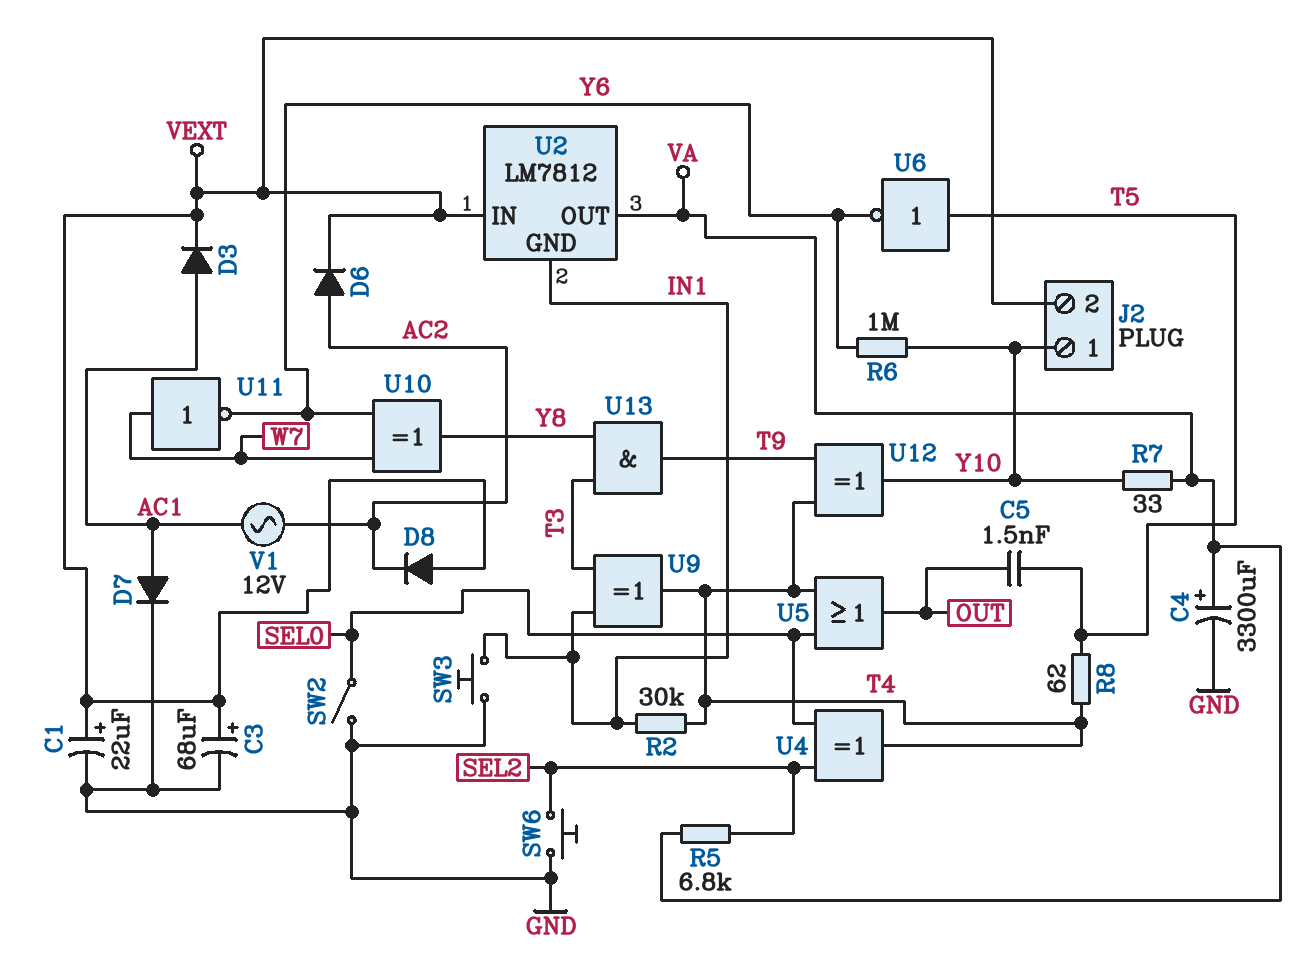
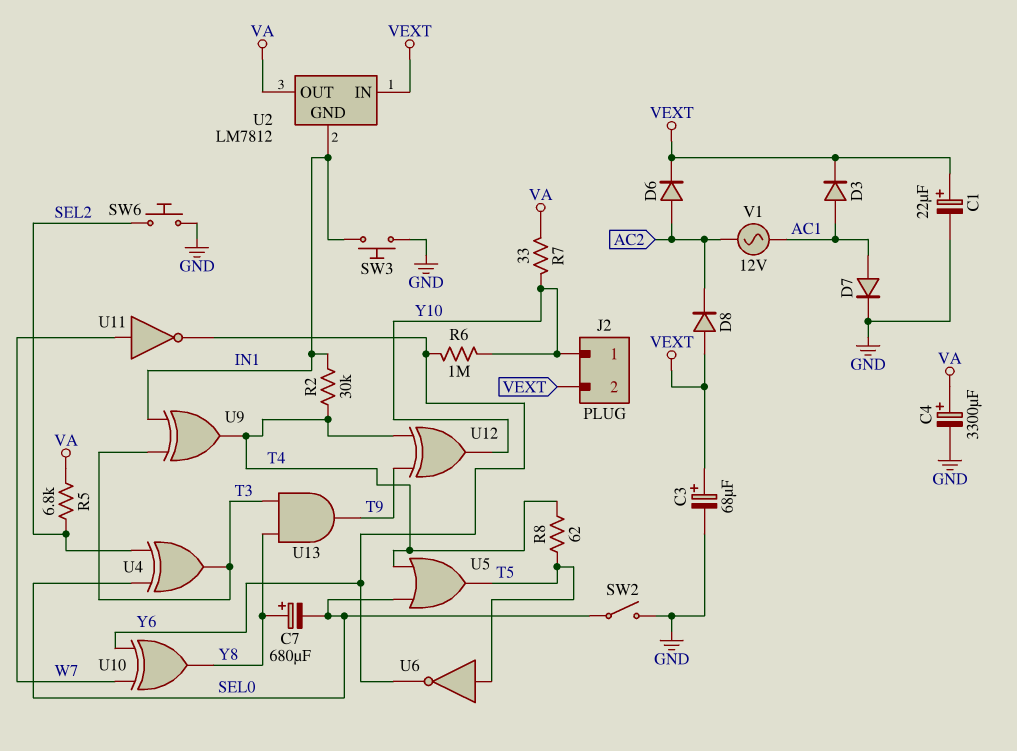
C5: 1.5nF (OUT, T5) -> none
C7: none -> 680uF (plus Y8, minus SEL0)
U4: XOR (in SEL0, in SEL2, out T4) -> XOR (in SEL0, in SEL2, out T3)
U5: OR (in SEL0, in T4, out OUT) -> OR (in SEL0, in T4, out T5)

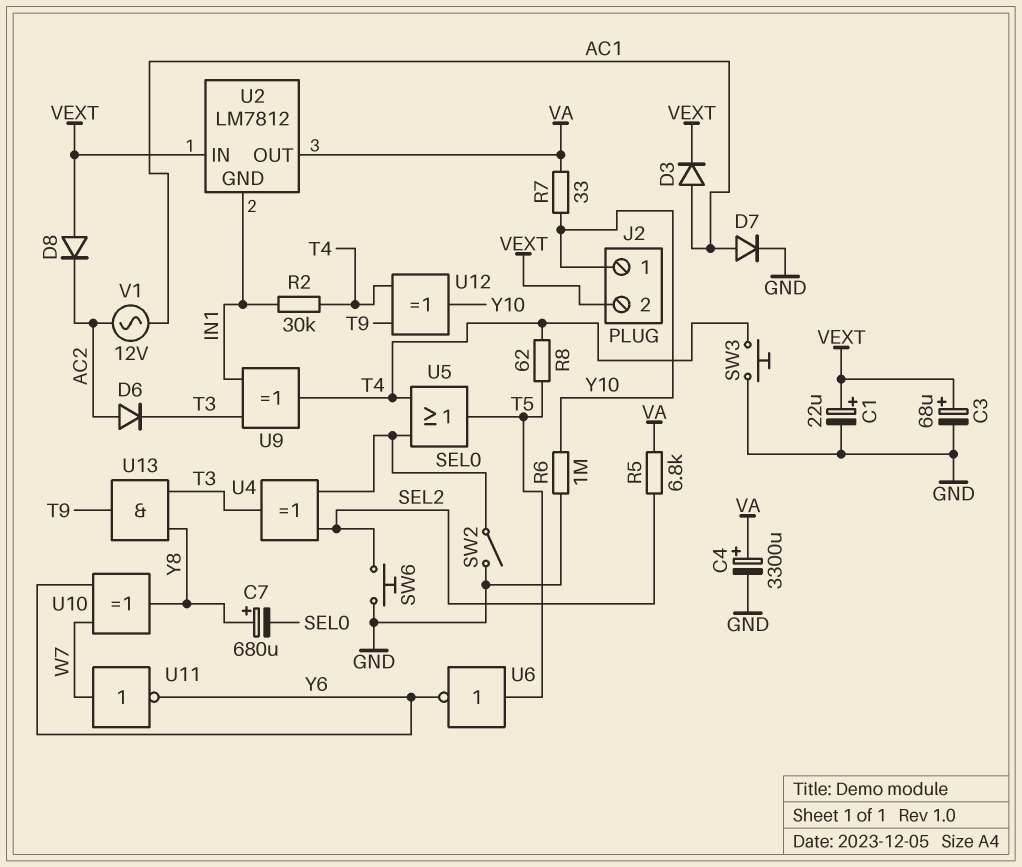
D6: diode (A AC2, K VEXT) -> diode (A AC2, K T3)
R6: 1M (Y6, Y10) -> 1M (GND, Y10)
SW3: button (GND, IN1) -> button (GND, T4)

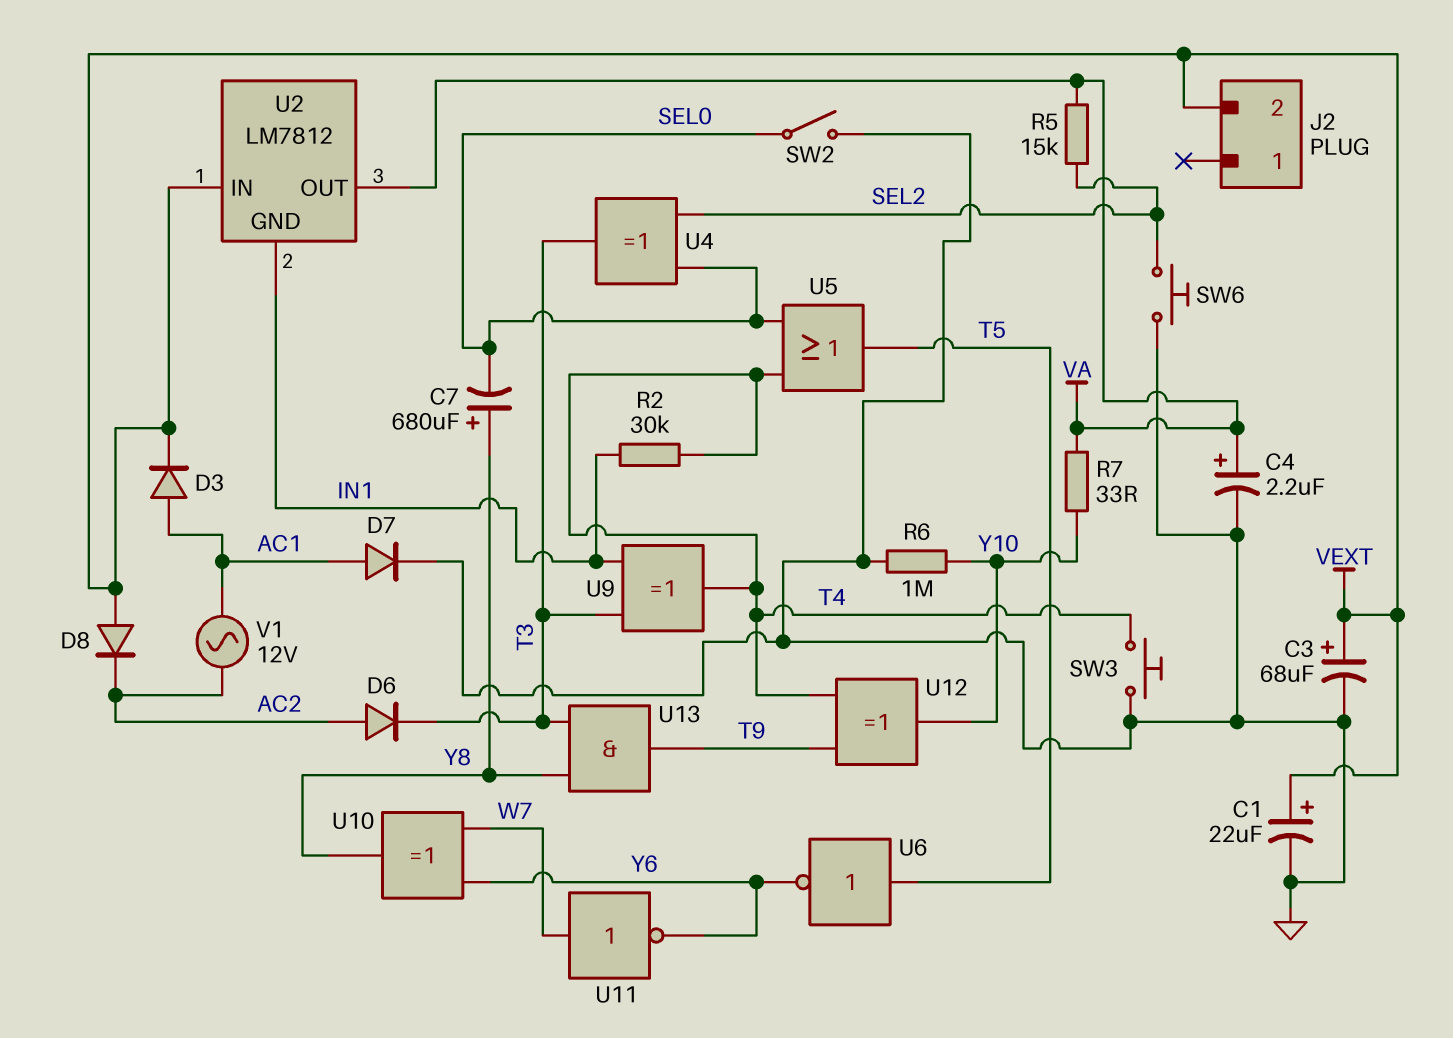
C4: 3300uF (plus VA, minus GND) -> 2.2uF (plus VA, minus GND)
J2 pin 1: Y10 -> none
R5: 6.8k (SEL2, VA) -> 15k (SEL2, VA)
R8: 62 (T4, T5) -> none

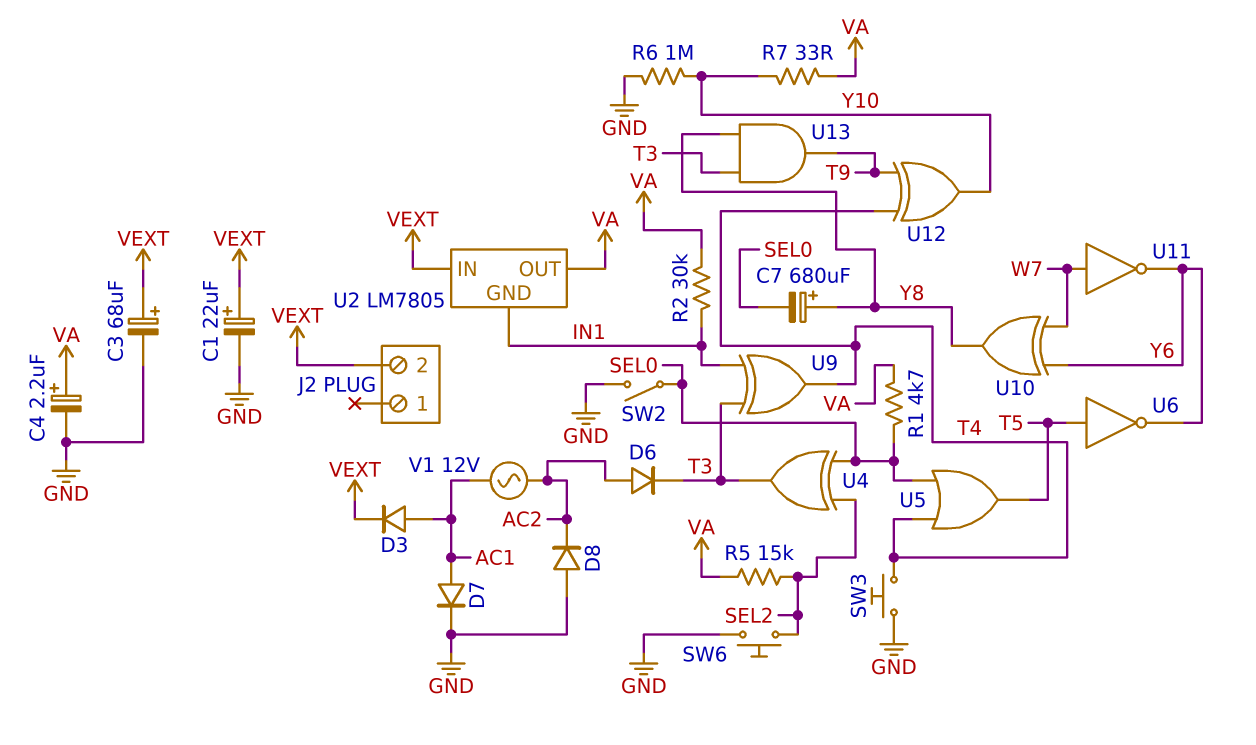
D8: diode (A VEXT, K AC2) -> diode (A GND, K AC2)
R1: none -> 4.7k (SEL0, VA)
R2: 30k (IN1, T4) -> 30k (IN1, VA)
U2: LM7812 -> LM7805

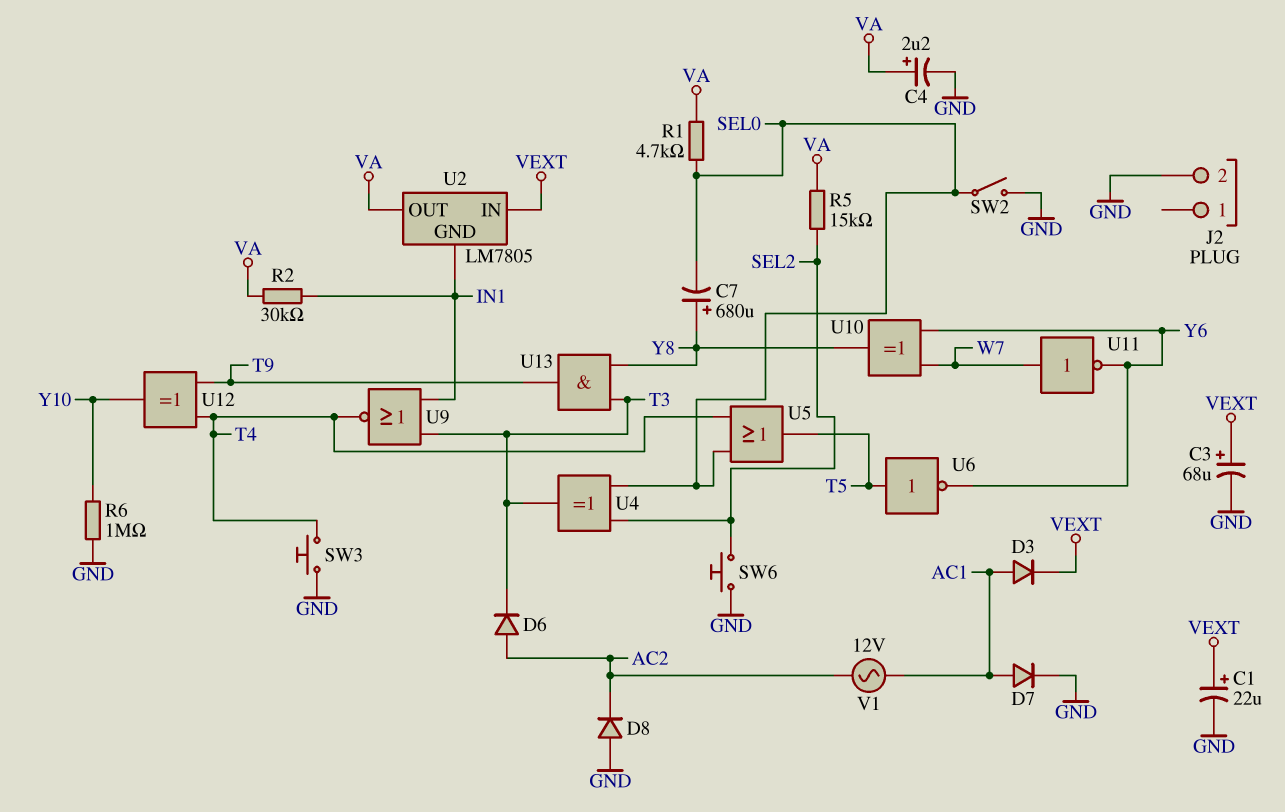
J2 pin 2: VEXT -> GND
R7: 33 (VA, Y10) -> none
U9: XOR (in IN1, in T3, out T4) -> NOR (in IN1, in T3, out T4)

